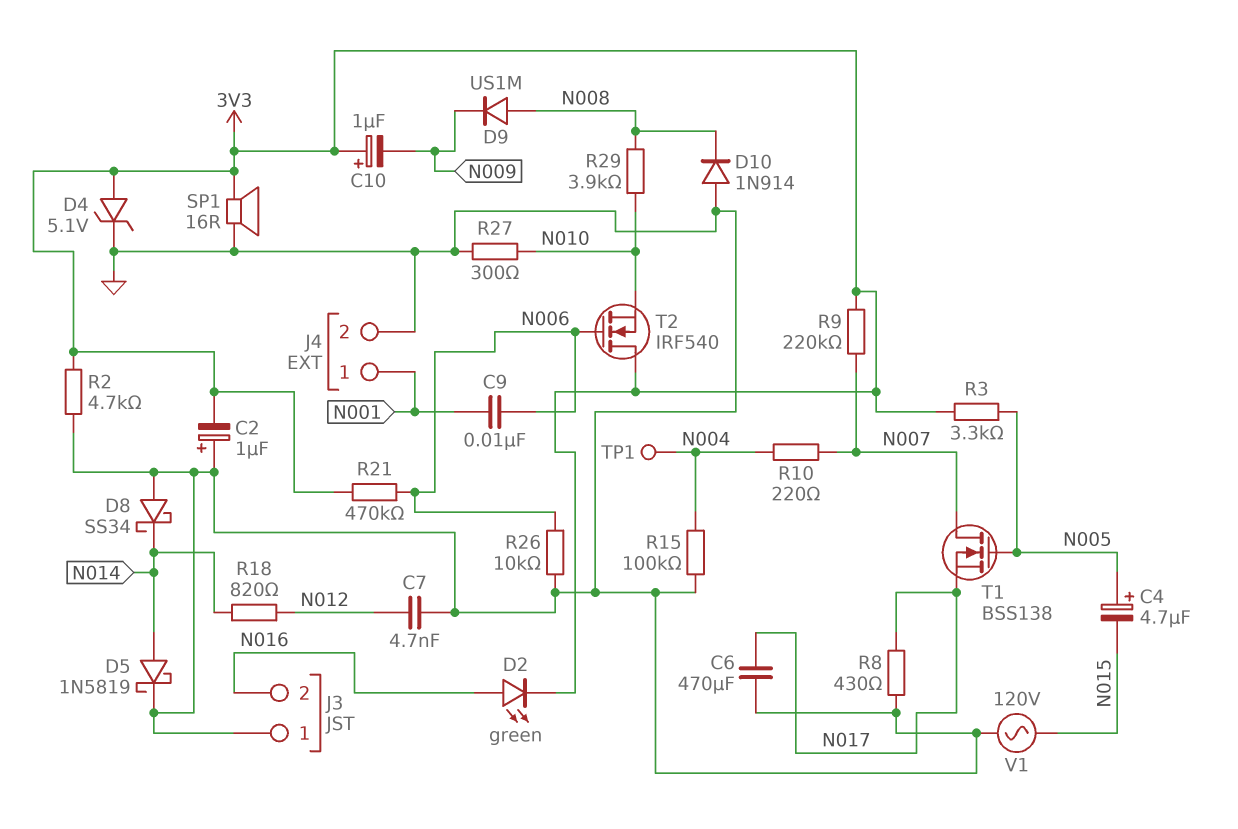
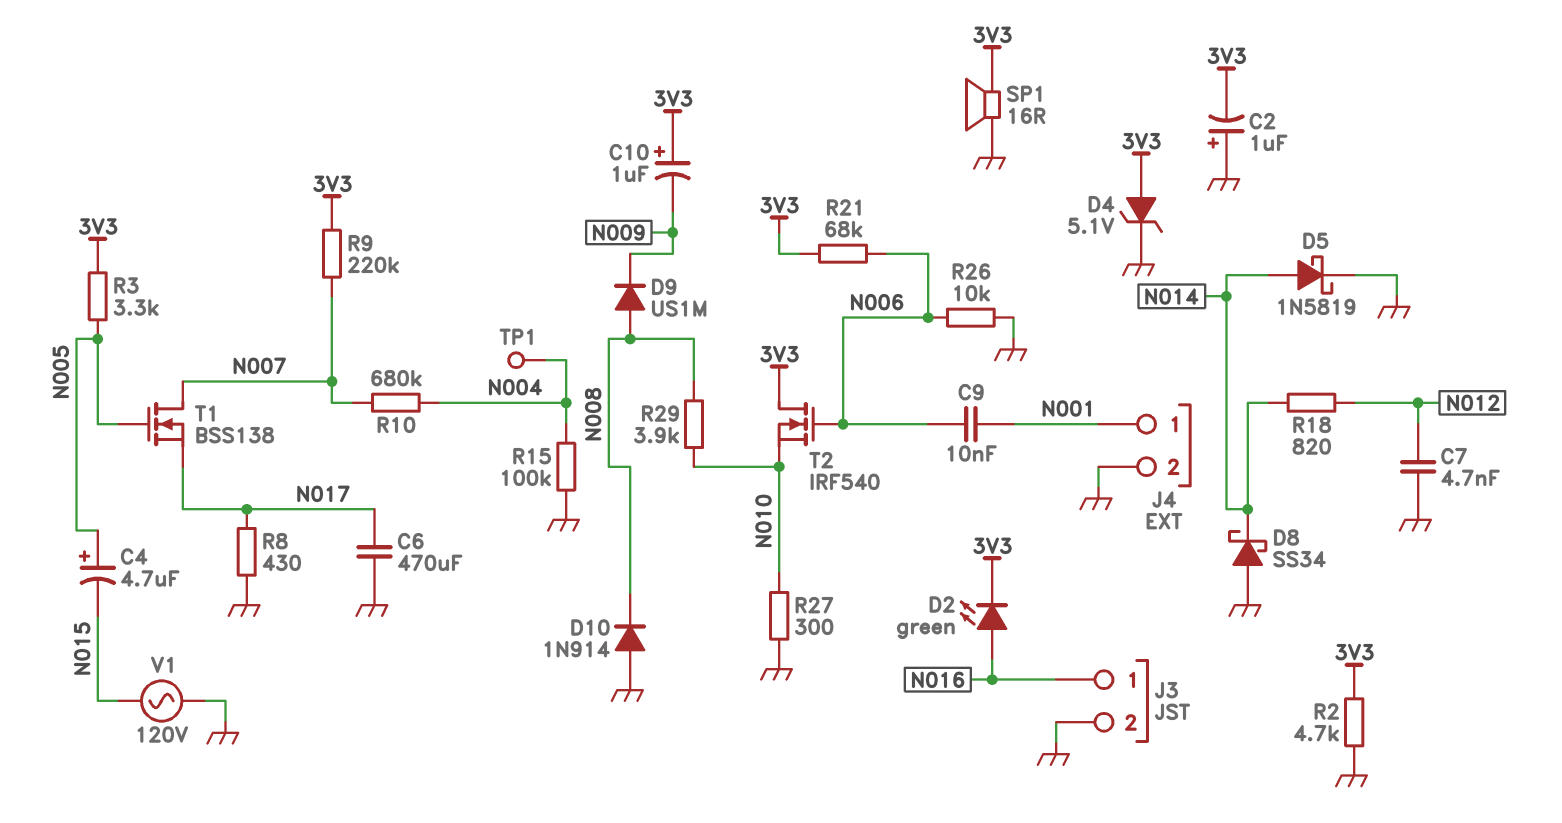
J3 pin 1: GND -> N016
J3 pin 2: N016 -> GND
R10: 220 (N004, N007) -> 680k (N004, N007)
R21: 470k (3V3, N006) -> 68k (3V3, N006)

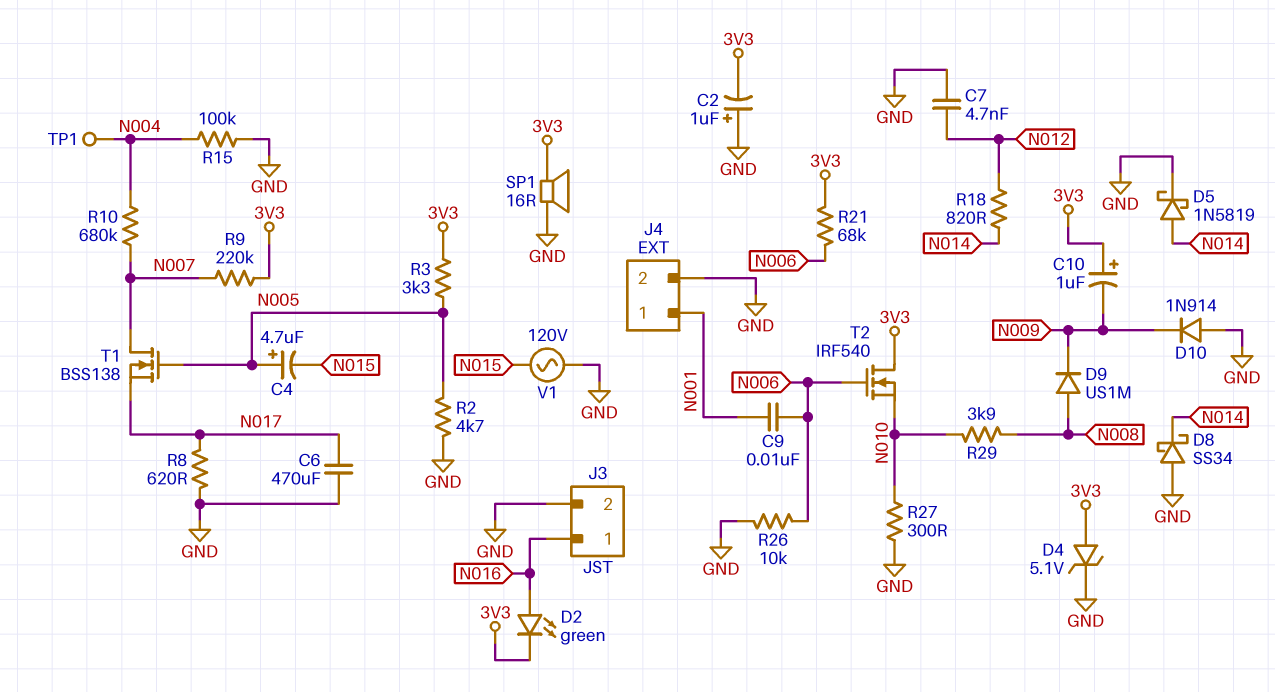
D10: diode 1N914 (A GND, K N008) -> diode 1N914 (A GND, K N009)
R2: 4.7k (3V3, GND) -> 4.7k (GND, N005)
R8: 430 (GND, N017) -> 620 (GND, N017)

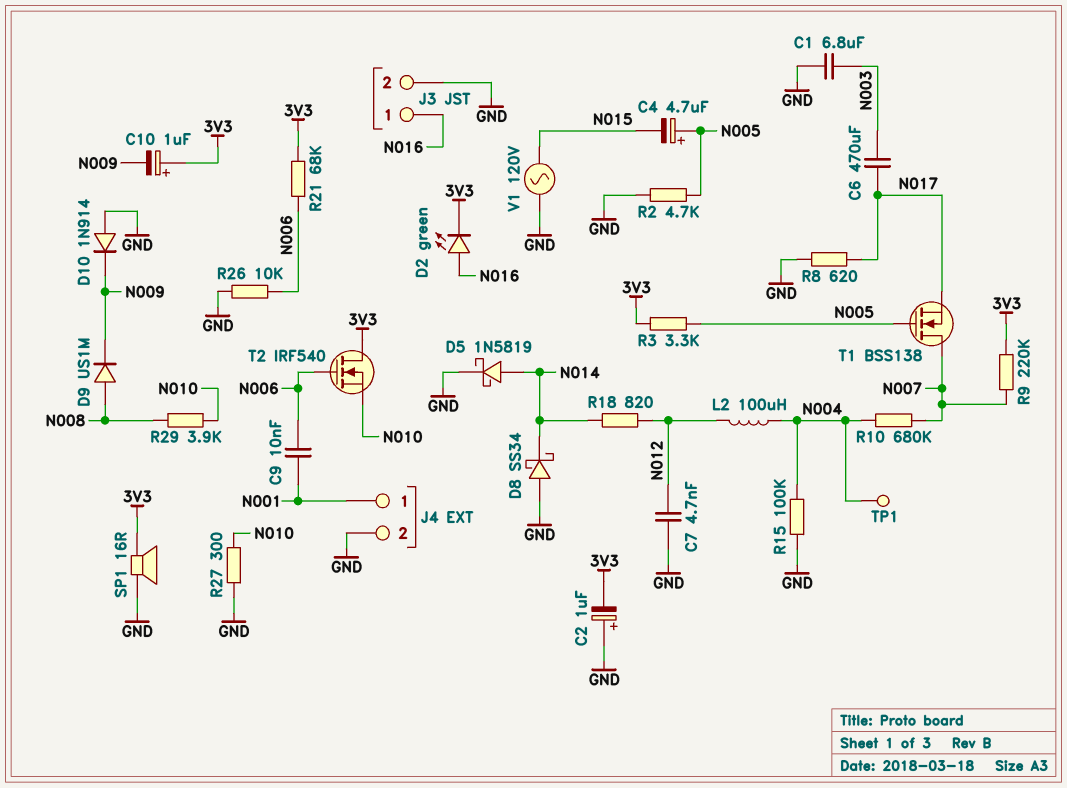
C1: none -> 6.8uF (GND, N003)
C6: 470uF (GND, N017) -> 470uF (N003, N017)
D4: zener 5.1V (A 3V3, K GND) -> none
L2: none -> 100uH (N004, N012)

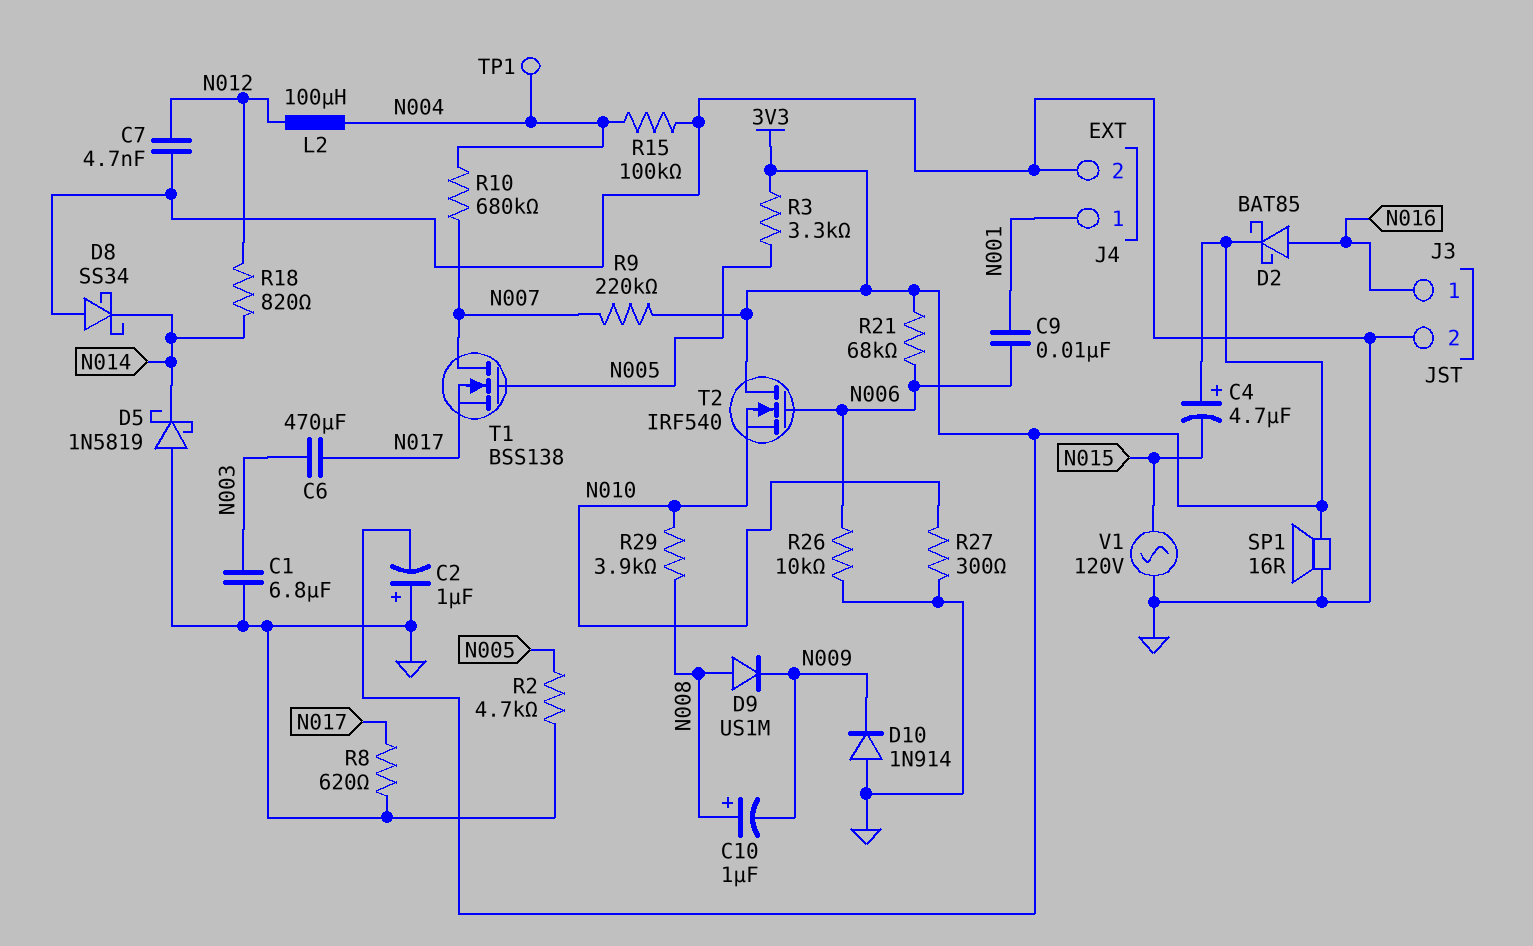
C4: 4.7uF (plus N005, minus N015) -> 4.7uF (plus 3V3, minus N015)
C10: 1uF (plus 3V3, minus N009) -> 1uF (plus N008, minus N009)
D2: LED green (A N016, K 3V3) -> schottky BAT85 (A N016, K 3V3)
D5: schottky 1N5819 (A N014, K GND) -> schottky 1N5819 (A GND, K N014)

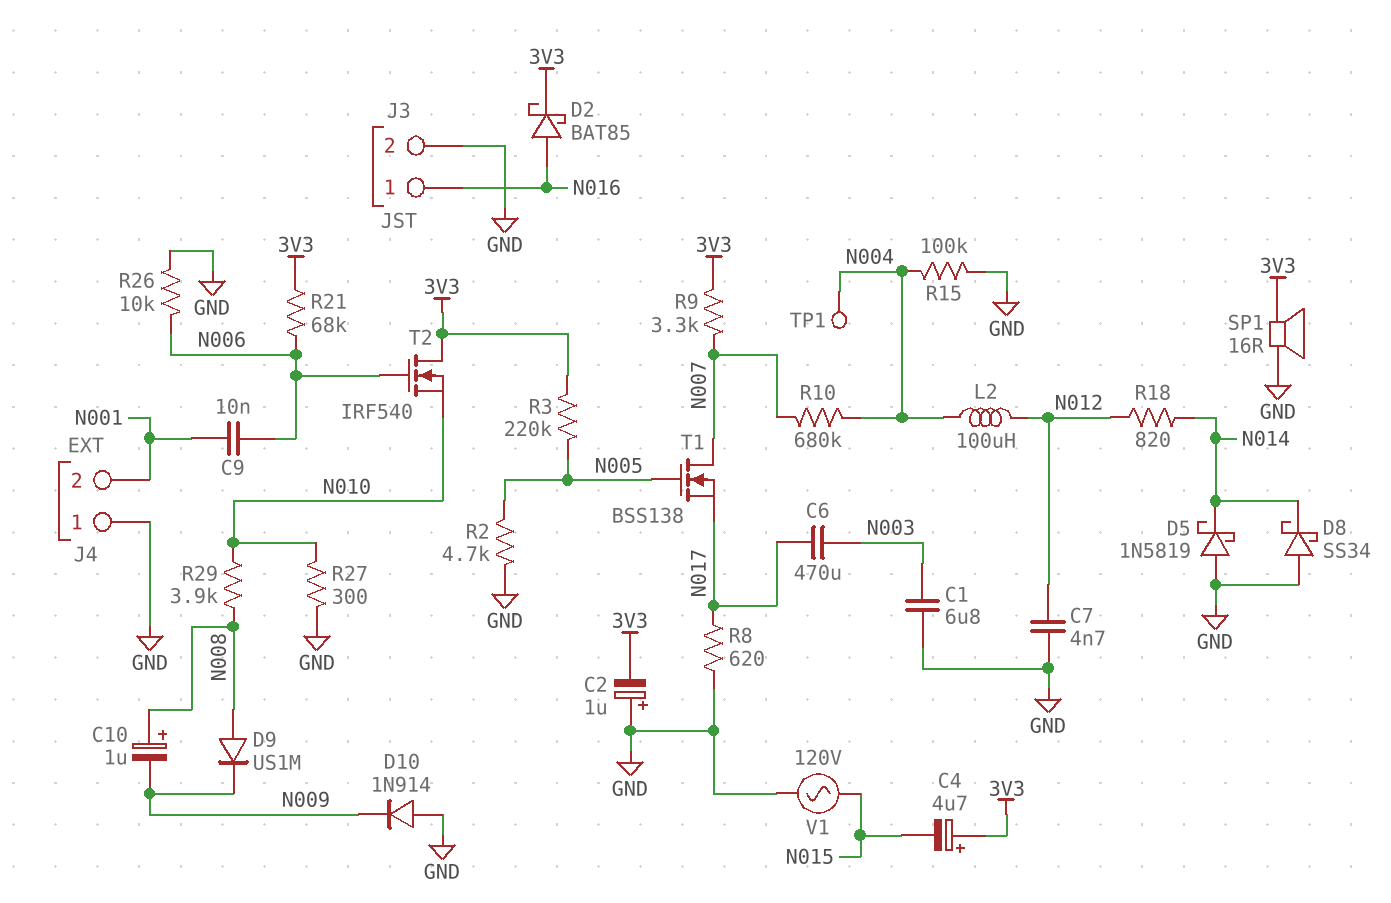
J4 pin 1: N001 -> GND
J4 pin 2: GND -> N001
R3: 3.3k (3V3, N005) -> 220k (3V3, N005)
R9: 220k (3V3, N007) -> 3.3k (3V3, N007)

